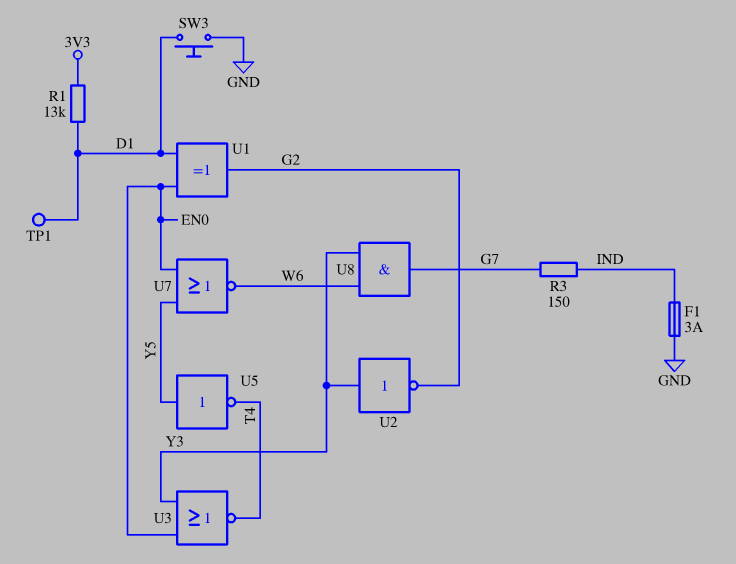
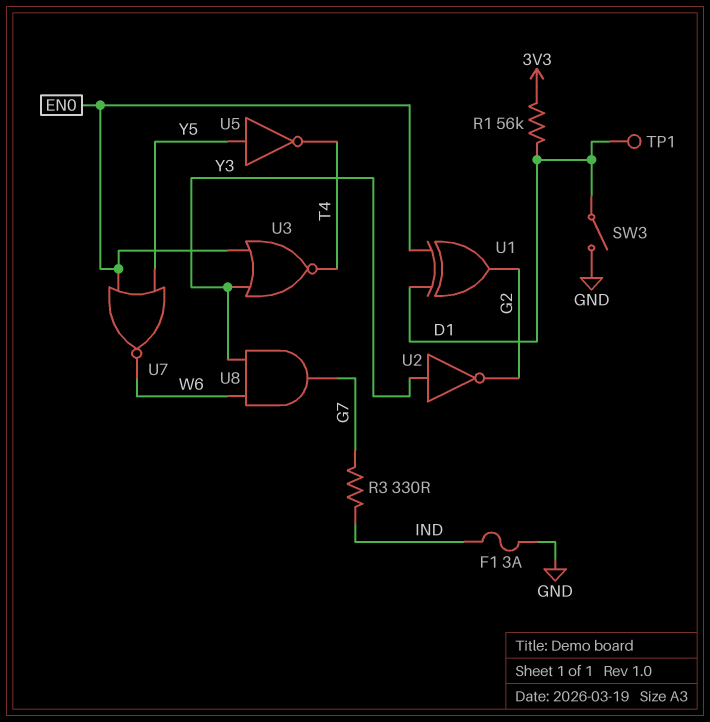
R1: 13k (3V3, D1) -> 56k (3V3, D1)
R3: 150 (G7, IND) -> 330 (G7, IND)
SW3: button (D1, GND) -> switch (D1, GND)

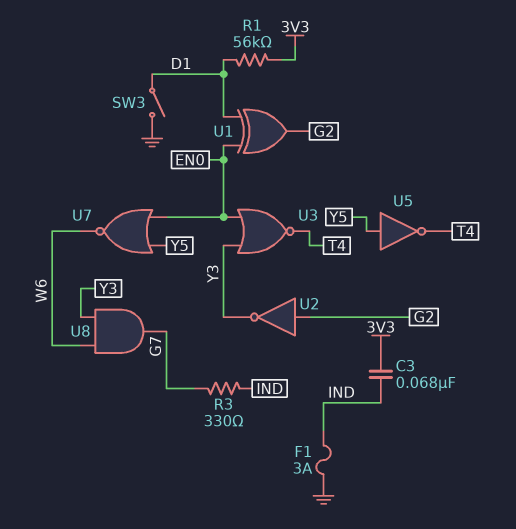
C3: none -> 68nF (3V3, IND)
TP1: test point (D1) -> none
U2: NOT (in Y3, out G2) -> NOT (in G2, out Y3)

